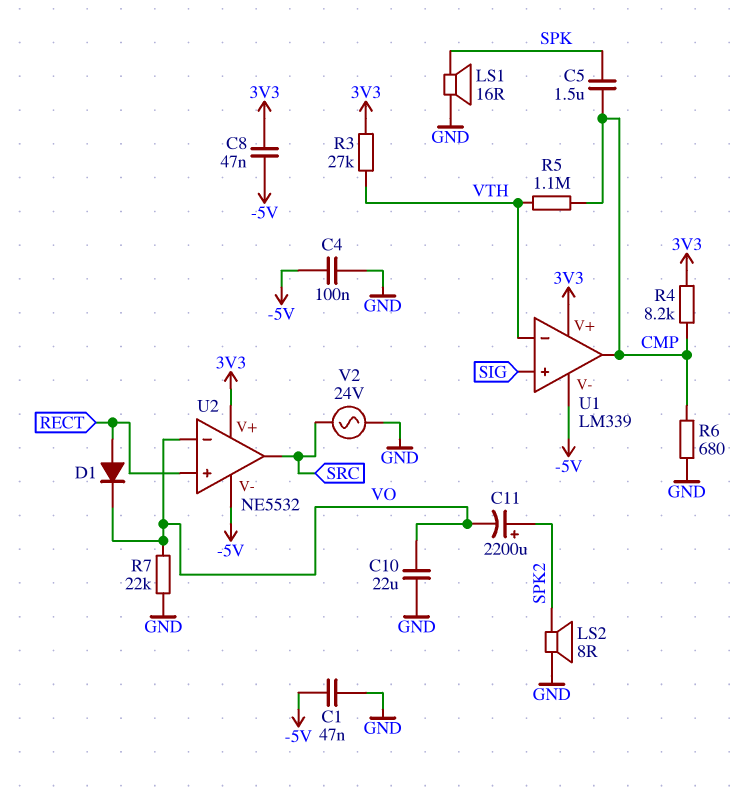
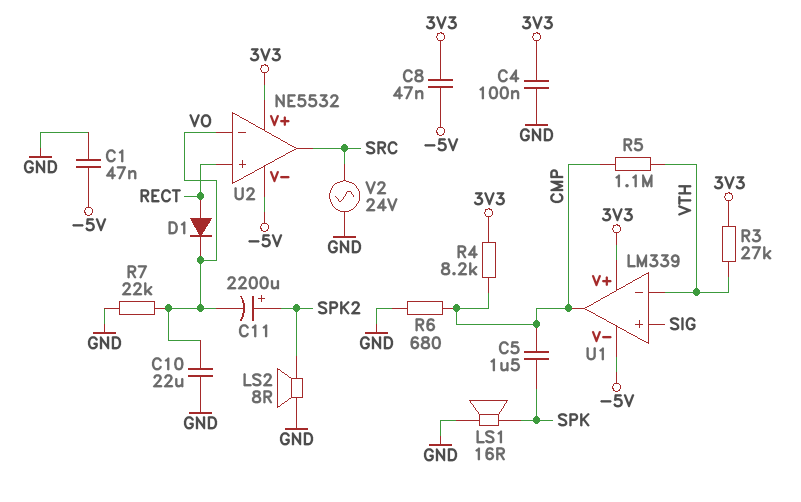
C4: 100nF (-5V, GND) -> 100nF (3V3, GND)

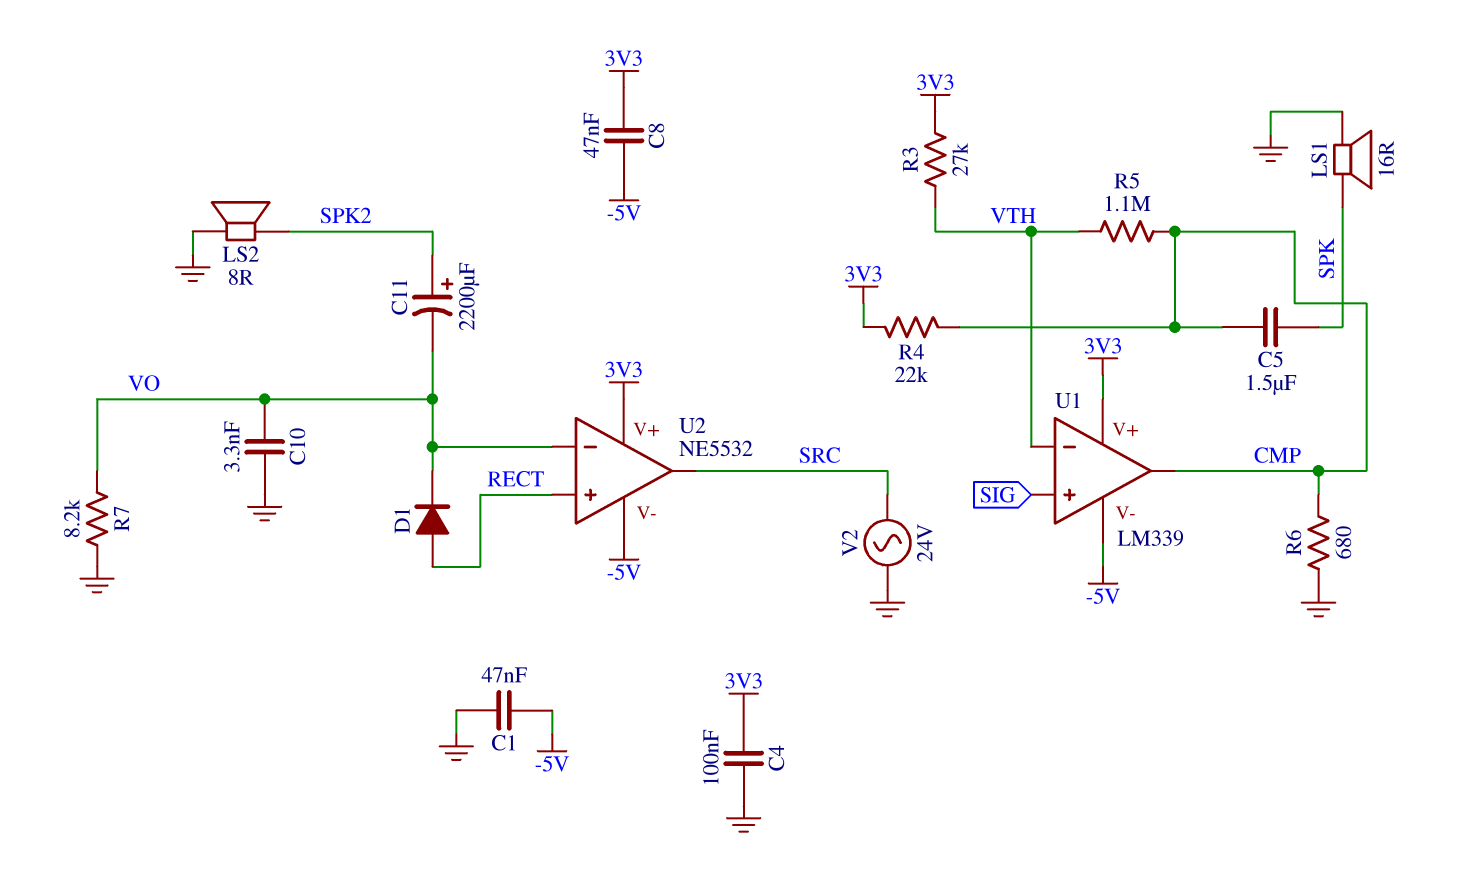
C10: 22uF (GND, VO) -> 3.3nF (GND, VO)
R4: 8.2k (3V3, CMP) -> 22k (3V3, CMP)
R7: 22k (GND, VO) -> 8.2k (GND, VO)

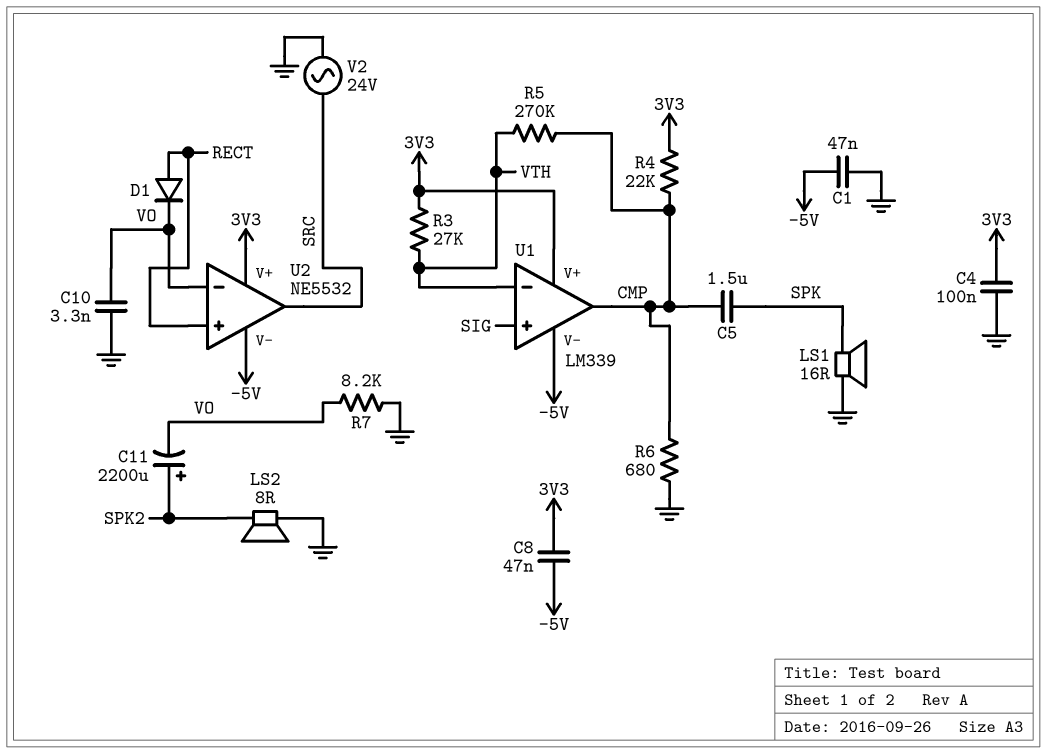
R5: 1.1M (CMP, VTH) -> 270k (CMP, VTH)

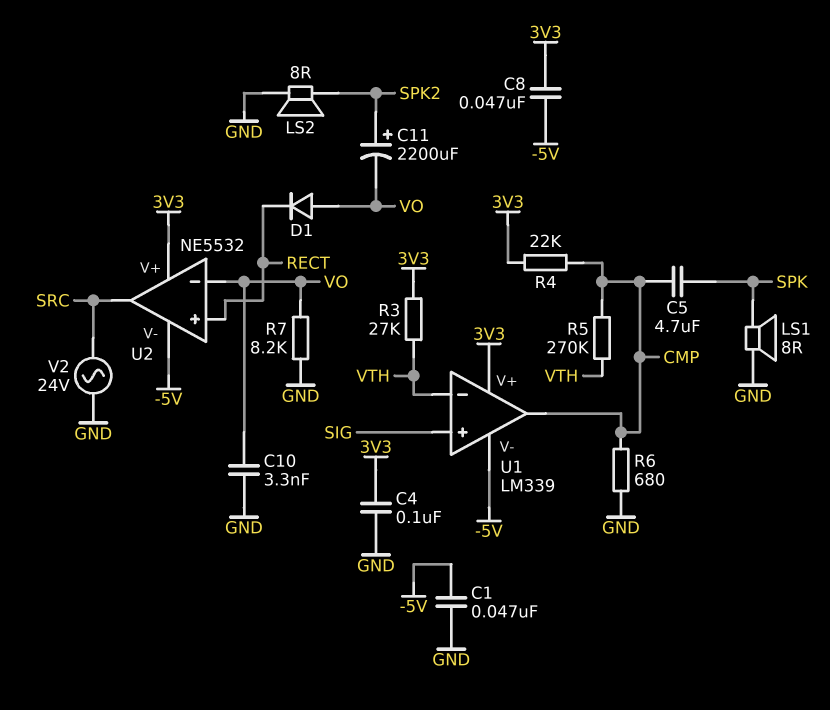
C5: 1.5uF (CMP, SPK) -> 4.7uF (CMP, SPK)
D1: diode (A RECT, K VO) -> diode (A VO, K RECT)
LS1: speaker 16R (GND, SPK) -> speaker 8R (GND, SPK)

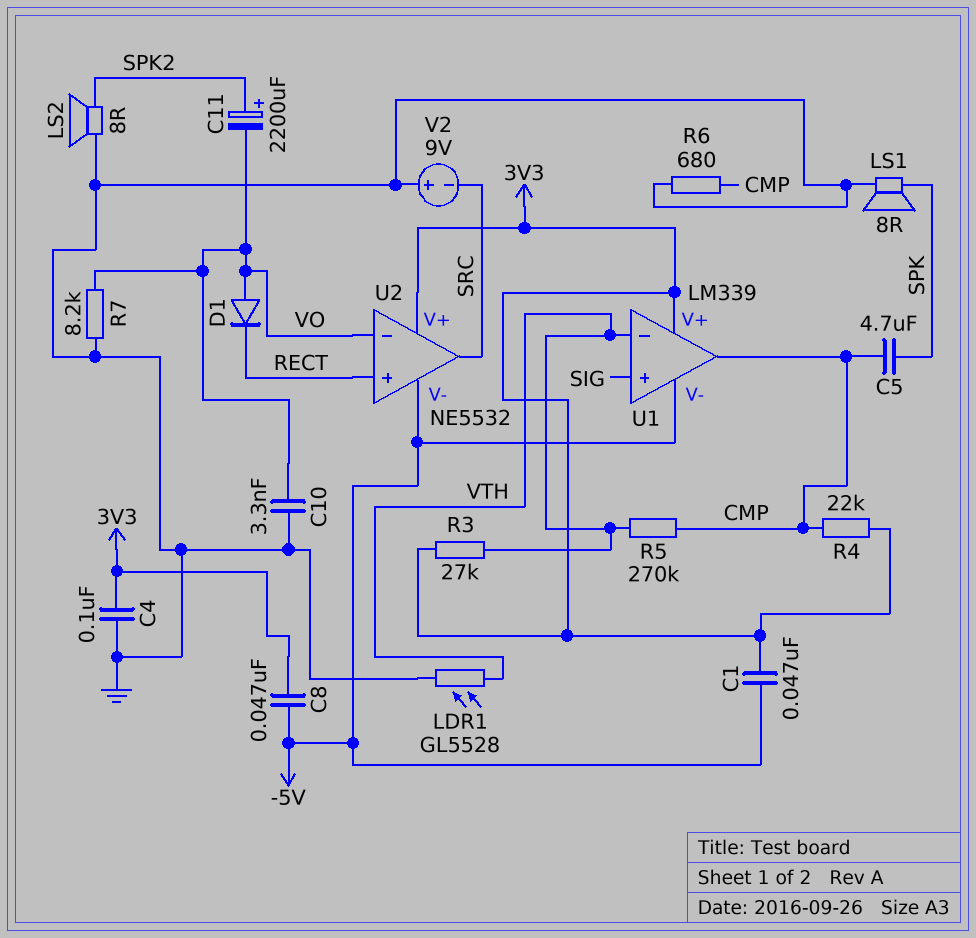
C1: 47nF (-5V, GND) -> 47nF (-5V, 3V3)
LDR1: none -> GL5528 (GND, VTH)
V2: AC 24V (GND, SRC) -> 9V (plus GND, minus SRC)

